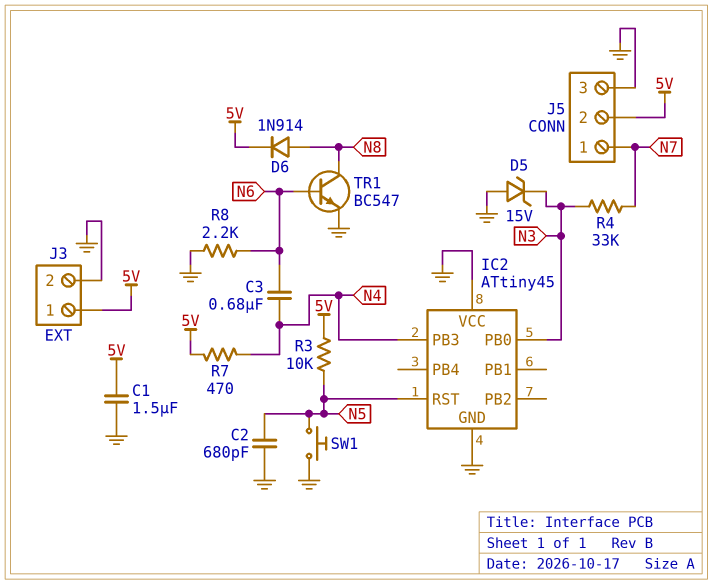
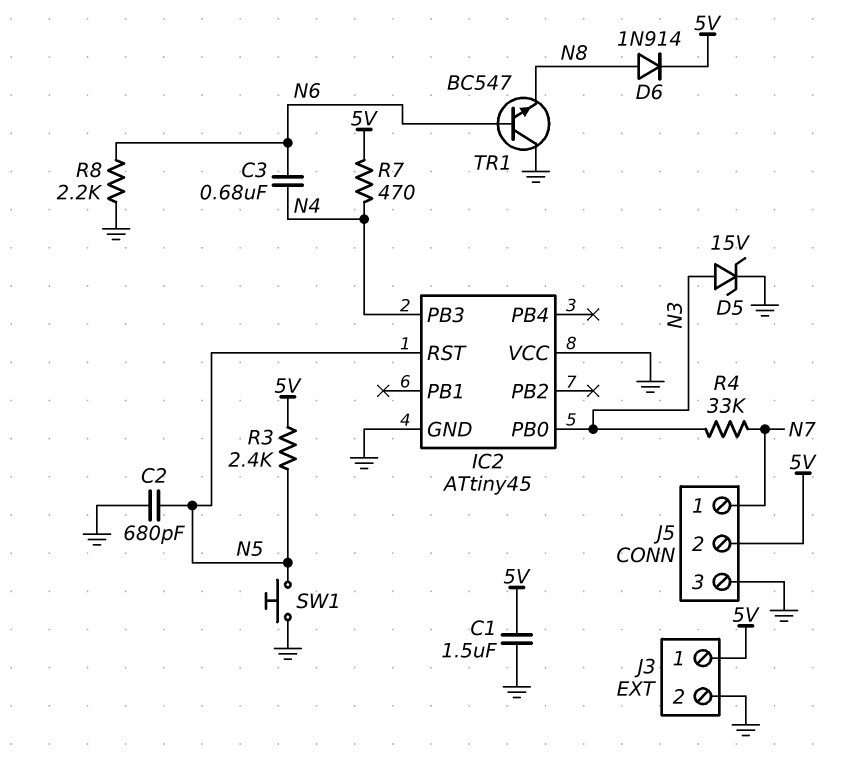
D5: zener 15V (A GND, K N3) -> zener 15V (A N3, K GND)
R3: 10k (5V, N5) -> 2.4k (5V, N5)
TR1: NPN BC547 (B N6, C N8, E GND) -> NPN BC547 (B N6, C GND, E N8)

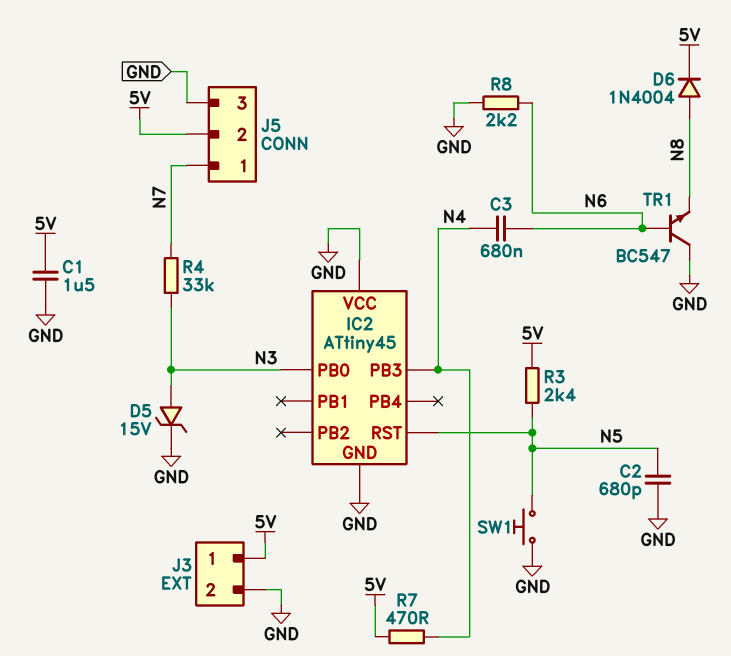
D6: diode 1N914 (A N8, K 5V) -> diode 1N4004 (A N8, K 5V)

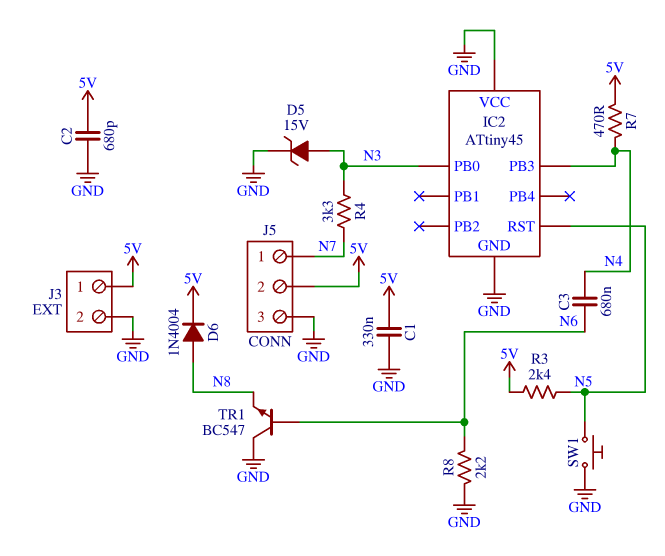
C1: 1.5uF (5V, GND) -> 330nF (5V, GND)
C2: 680pF (GND, N5) -> 680pF (5V, GND)
R4: 33k (N3, N7) -> 3.3k (N3, N7)

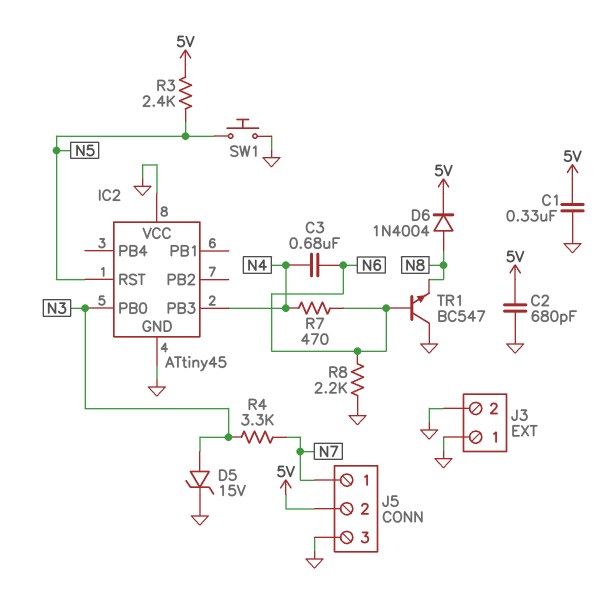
J3 pin 1: 5V -> GND
R7: 470 (5V, N4) -> 470 (N4, N6)

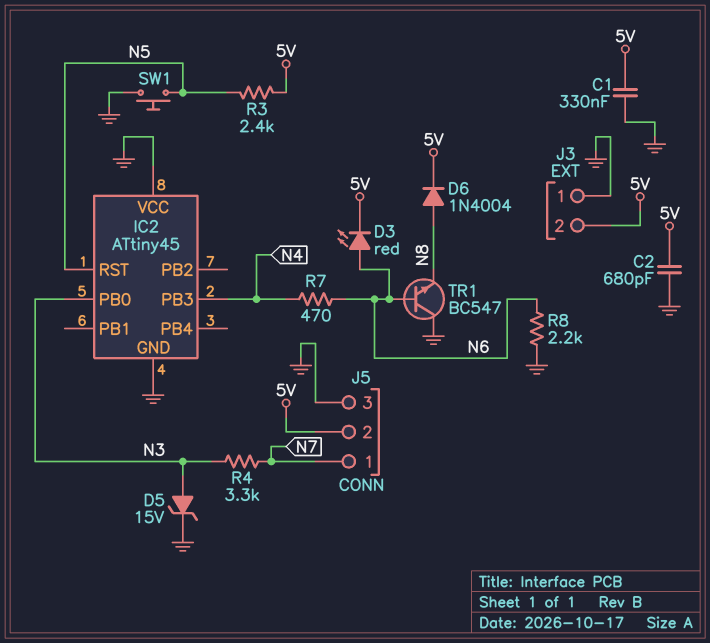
C3: 680nF (N4, N6) -> none
D3: none -> LED red (A N6, K 5V)
J3 pin 2: GND -> 5V

